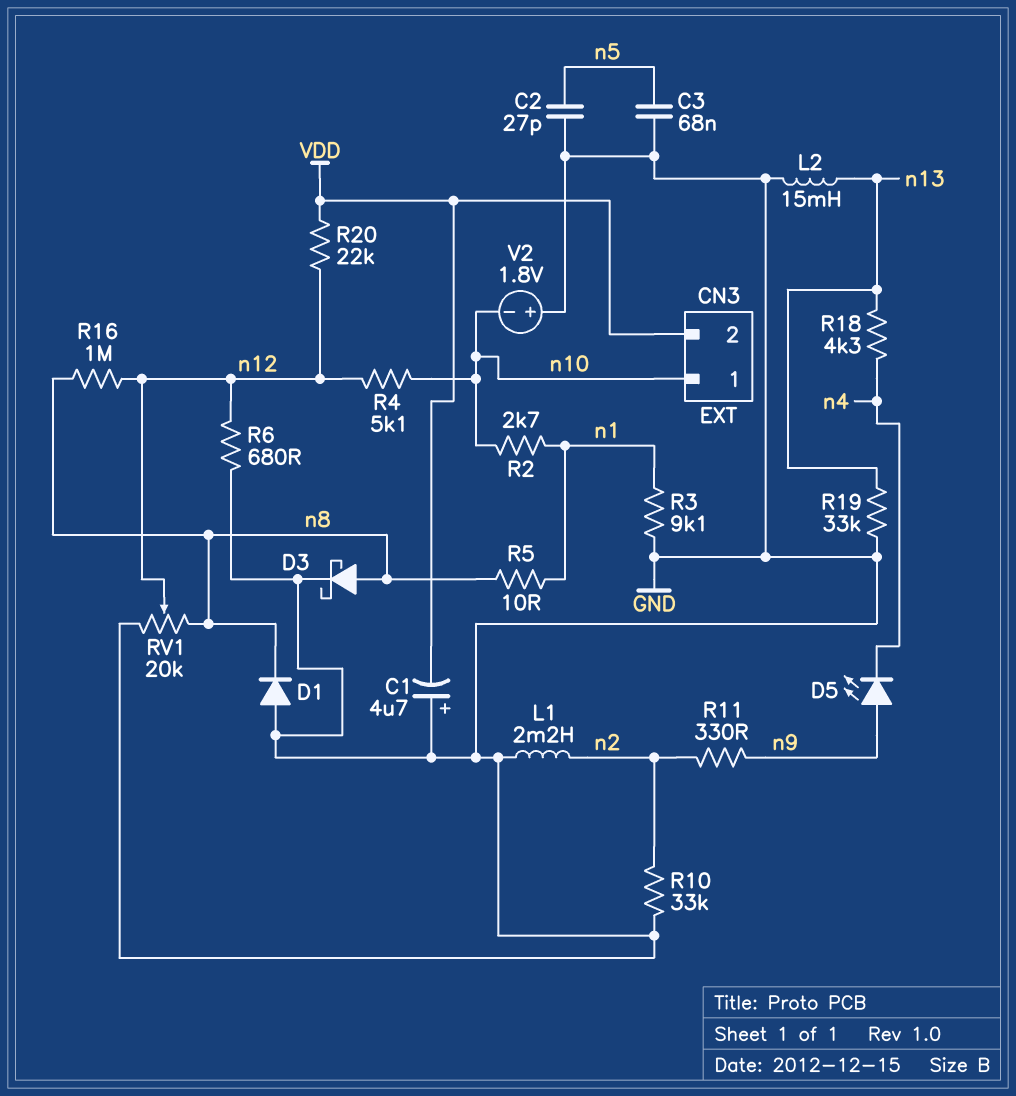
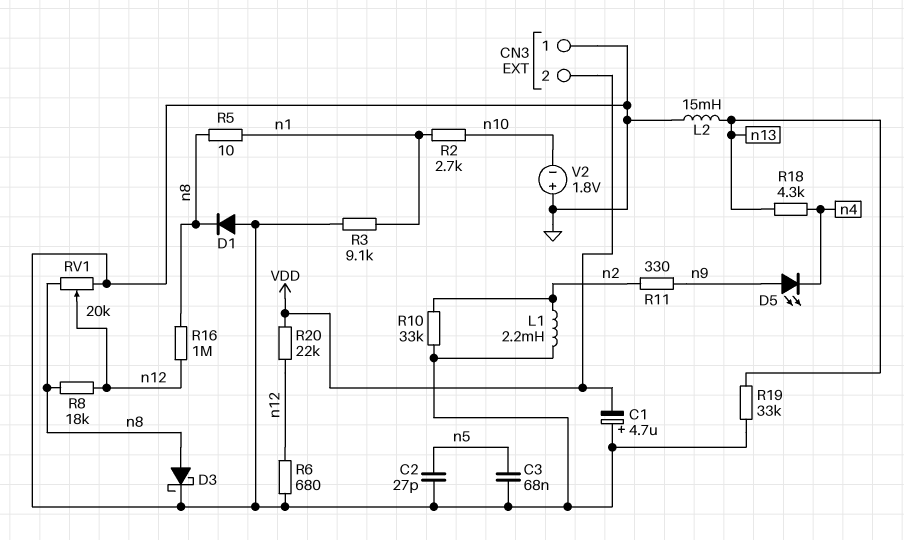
CN3 pin 1: n10 -> GND
R4: 5.1k (n10, n12) -> none
R8: none -> 18k (n8, n12)

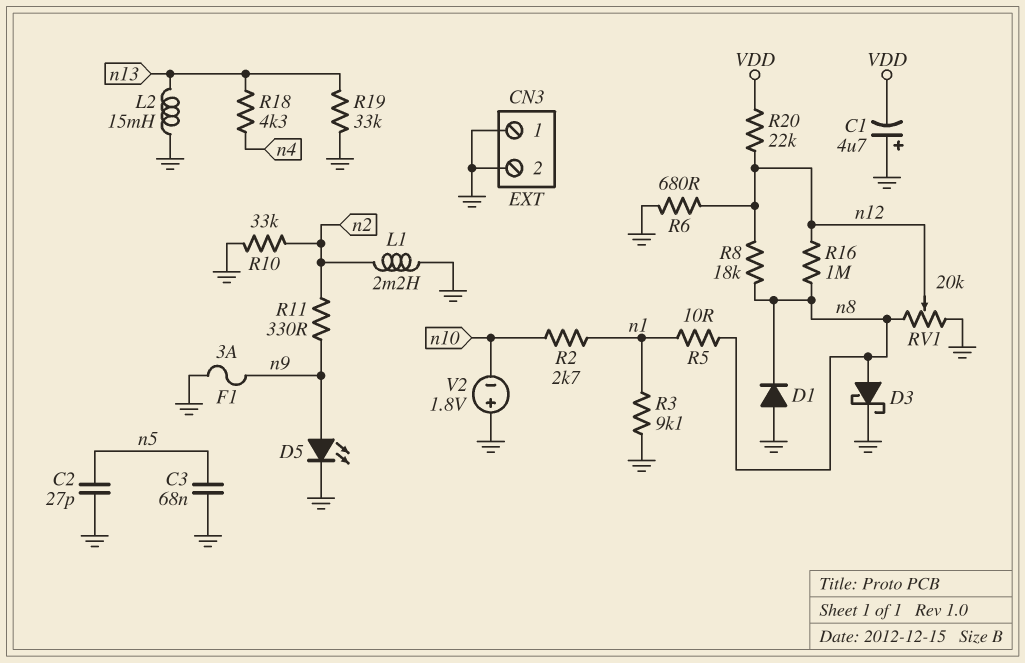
CN3 pin 2: VDD -> GND
D5: LED (A n9, K n4) -> LED (A n9, K GND)
F1: none -> 3A (GND, n9)

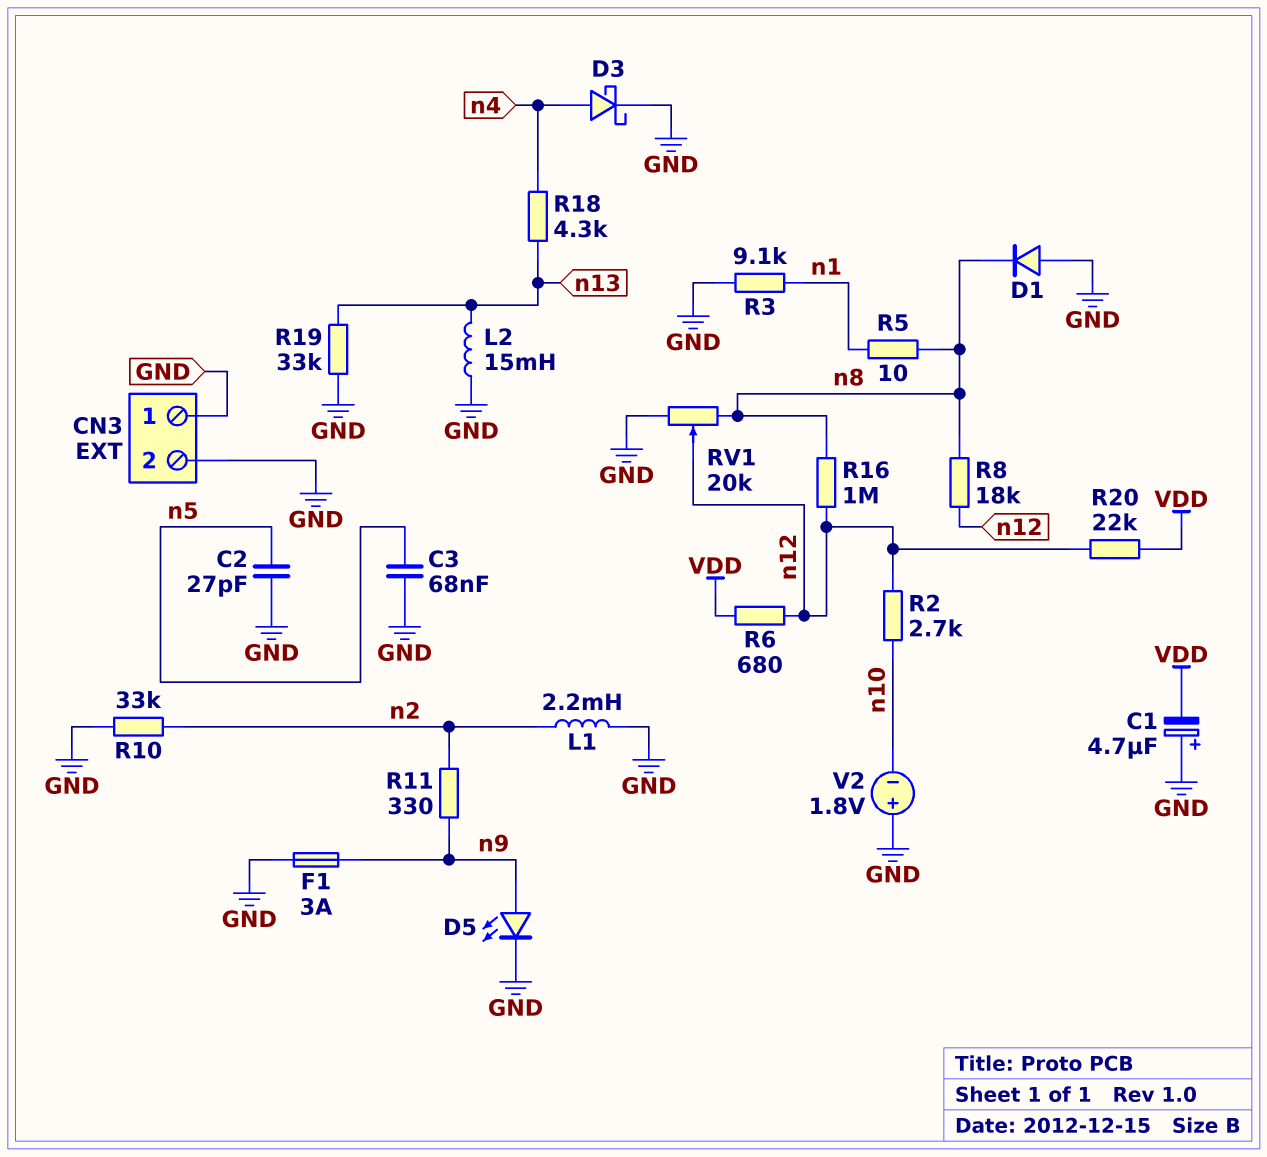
D3: schottky (A n8, K GND) -> schottky (A n4, K GND)
R2: 2.7k (n1, n10) -> 2.7k (n10, n12)
R6: 680 (GND, n12) -> 680 (VDD, n12)

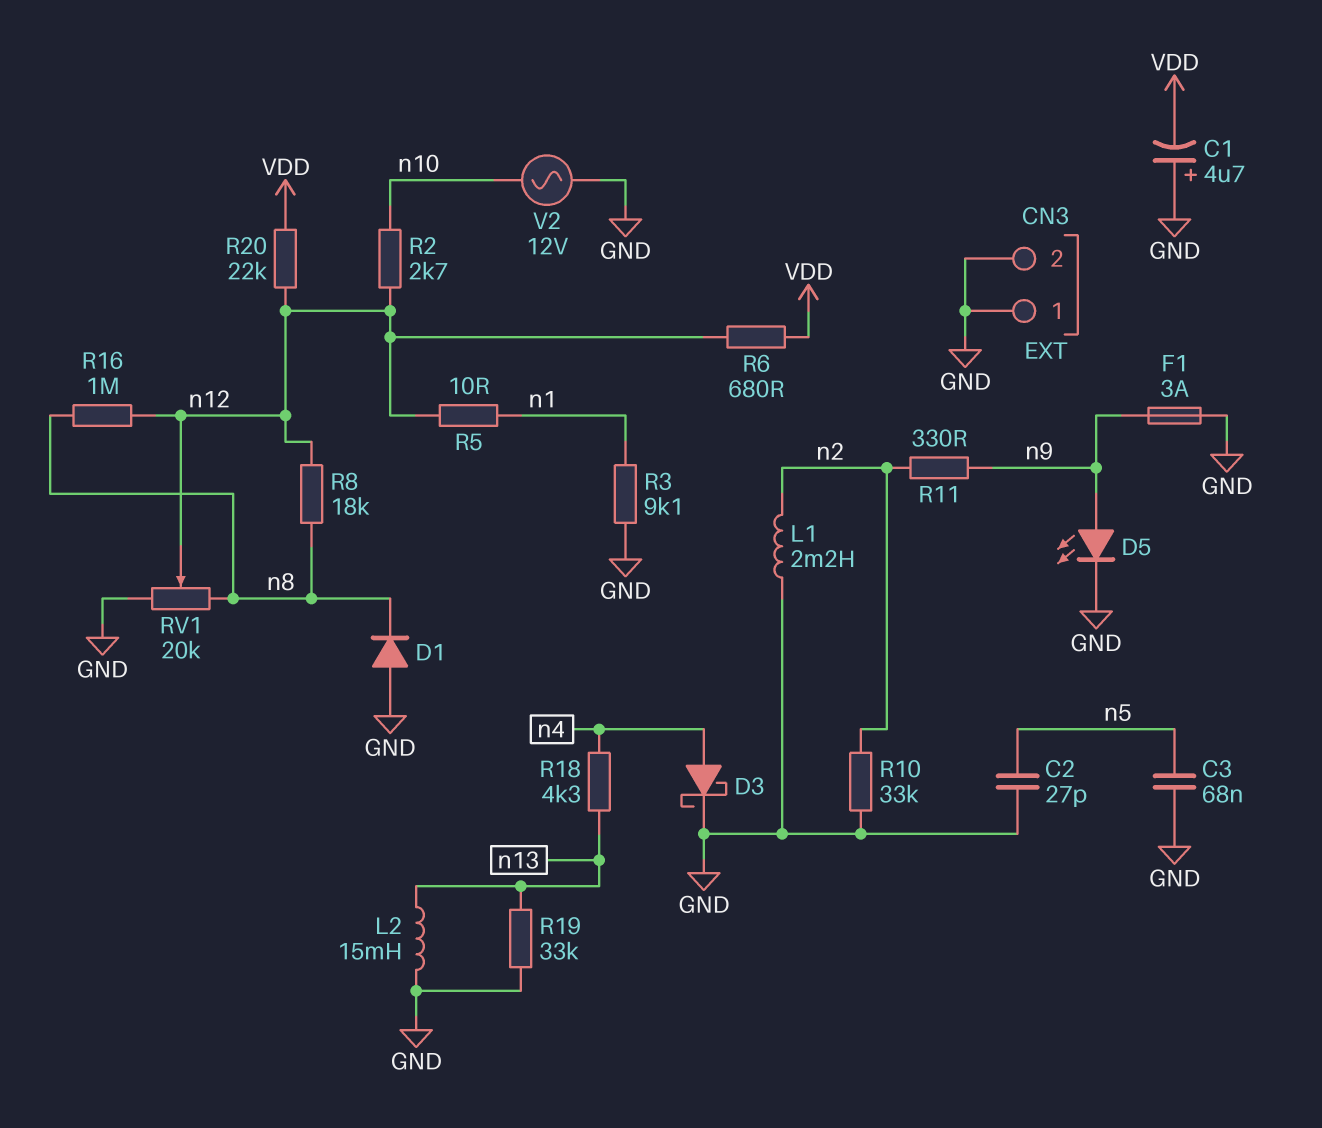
R5: 10 (n1, n8) -> 10 (n1, n12)
V2: 1.8V (plus GND, minus n10) -> AC 12V (GND, n10)

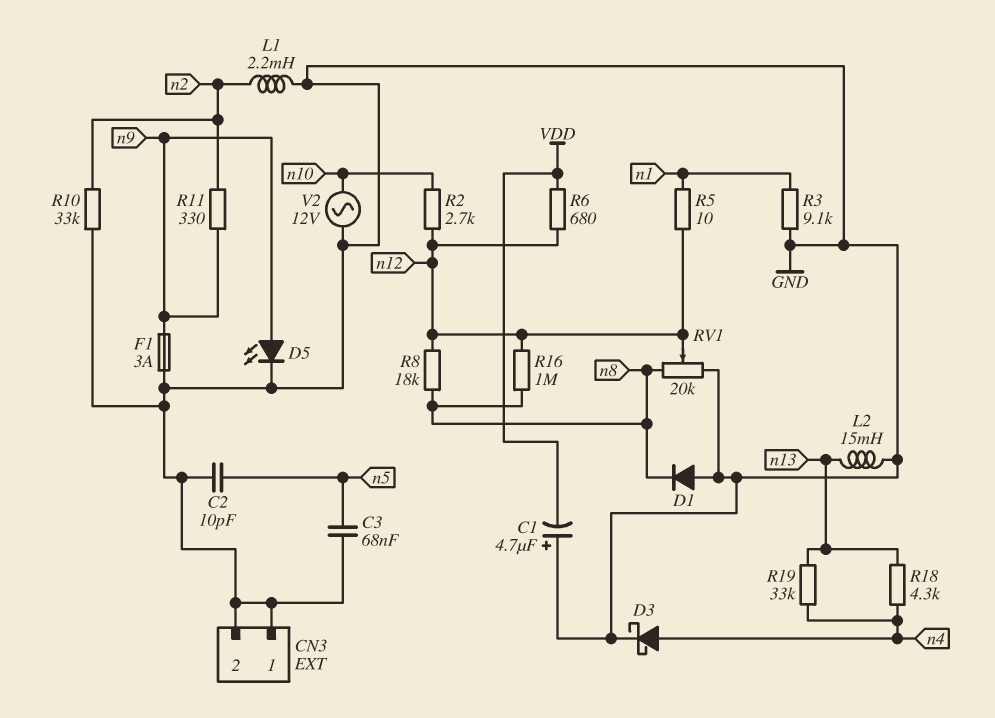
C2: 27pF (GND, n5) -> 10pF (GND, n5)
R19: 33k (GND, n13) -> 33k (n4, n13)
R20: 22k (VDD, n12) -> none

